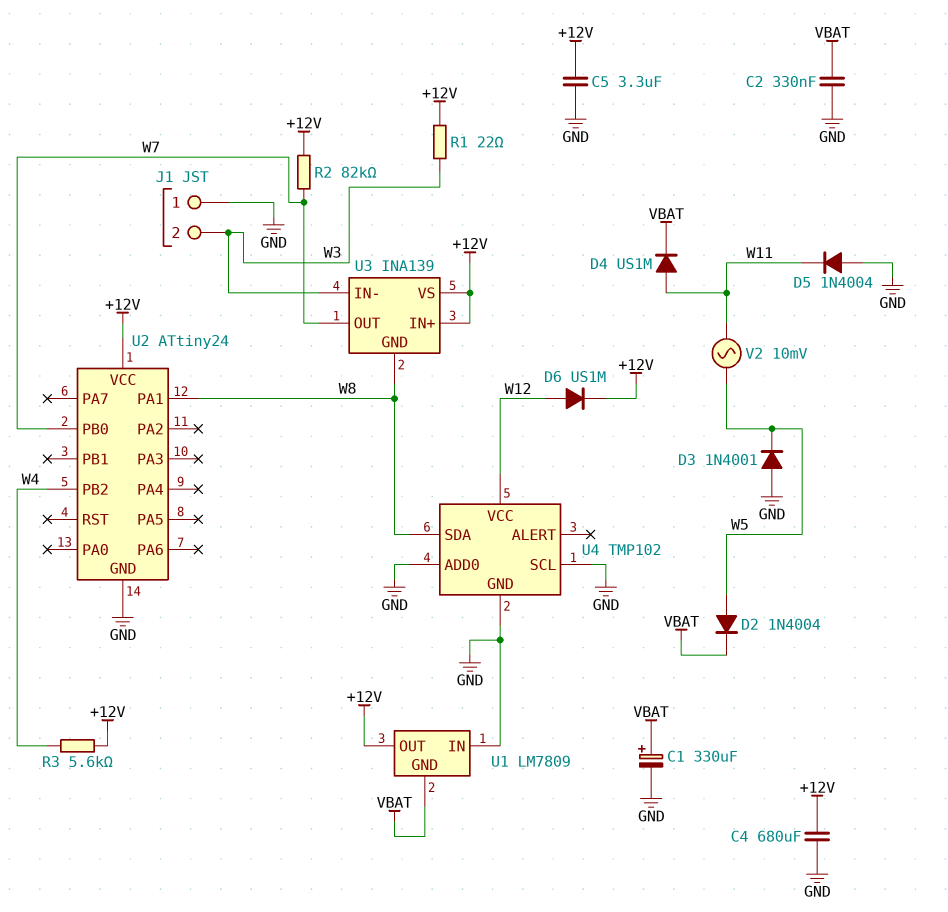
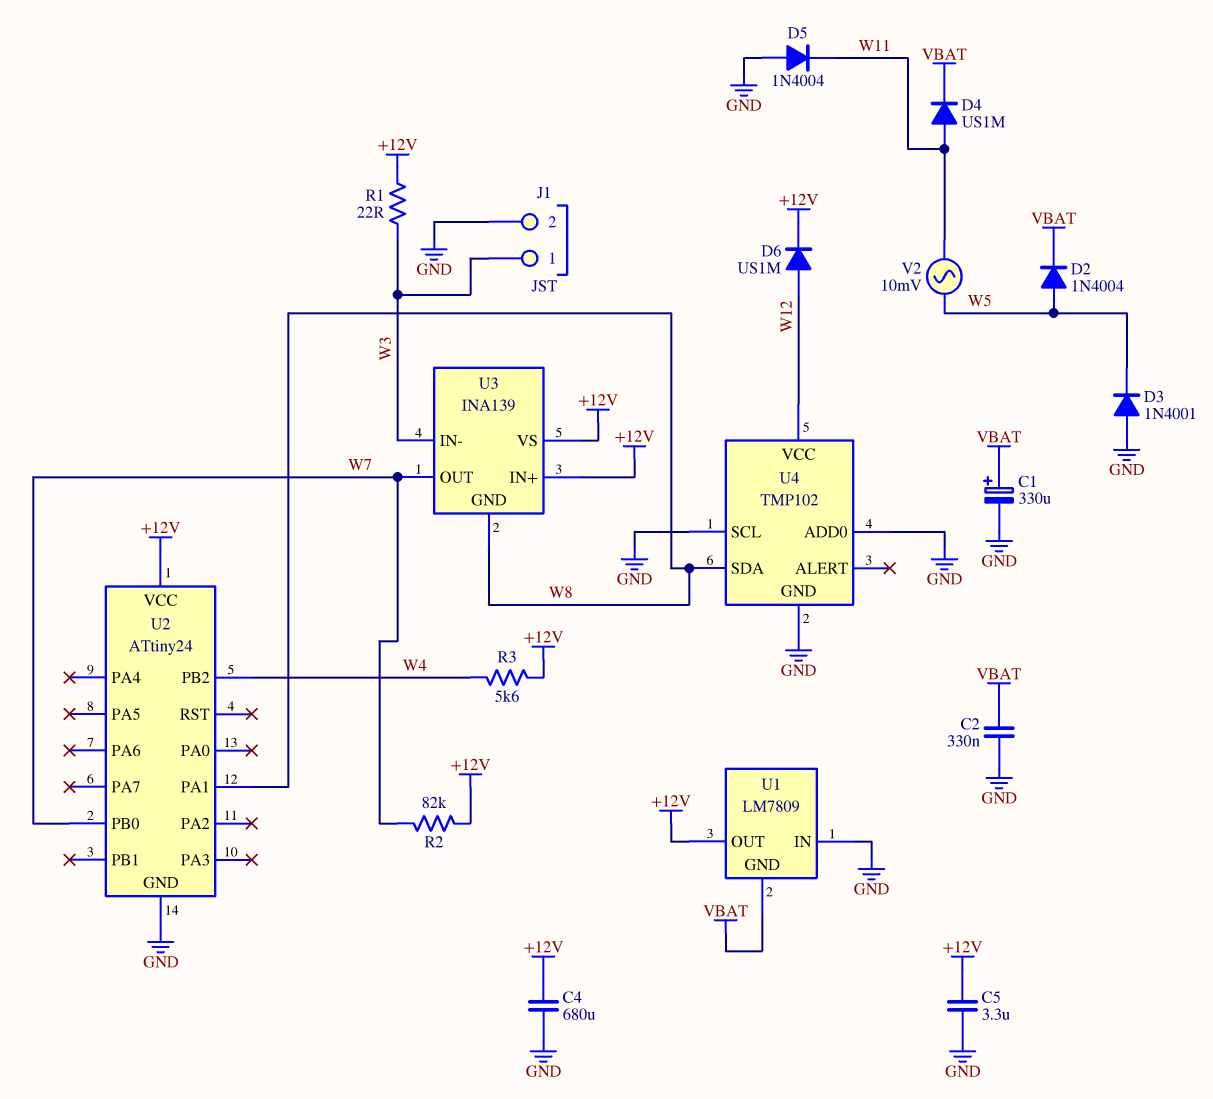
J1 pin 1: GND -> W3
J1 pin 2: W3 -> GND

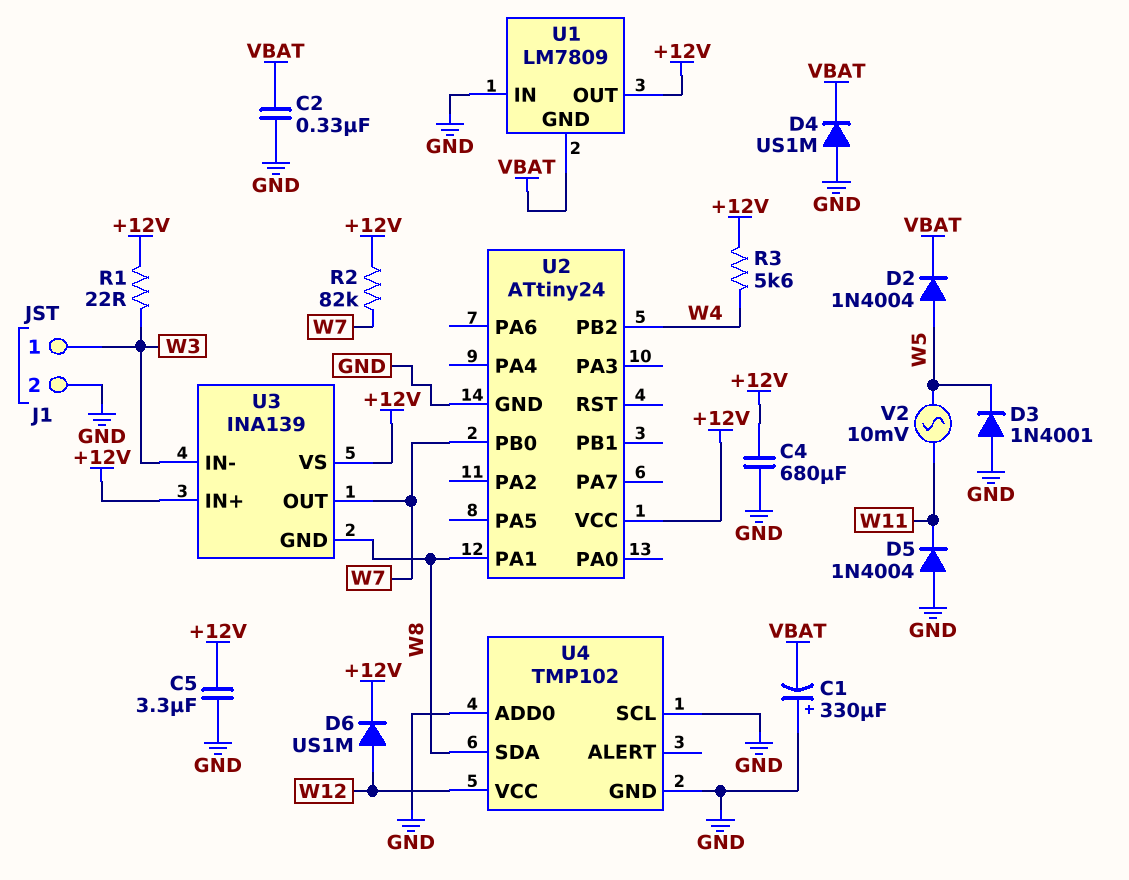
C1: 330uF (plus VBAT, minus GND) -> 330uF (plus GND, minus VBAT)
D4: diode US1M (A W11, K VBAT) -> diode US1M (A GND, K VBAT)

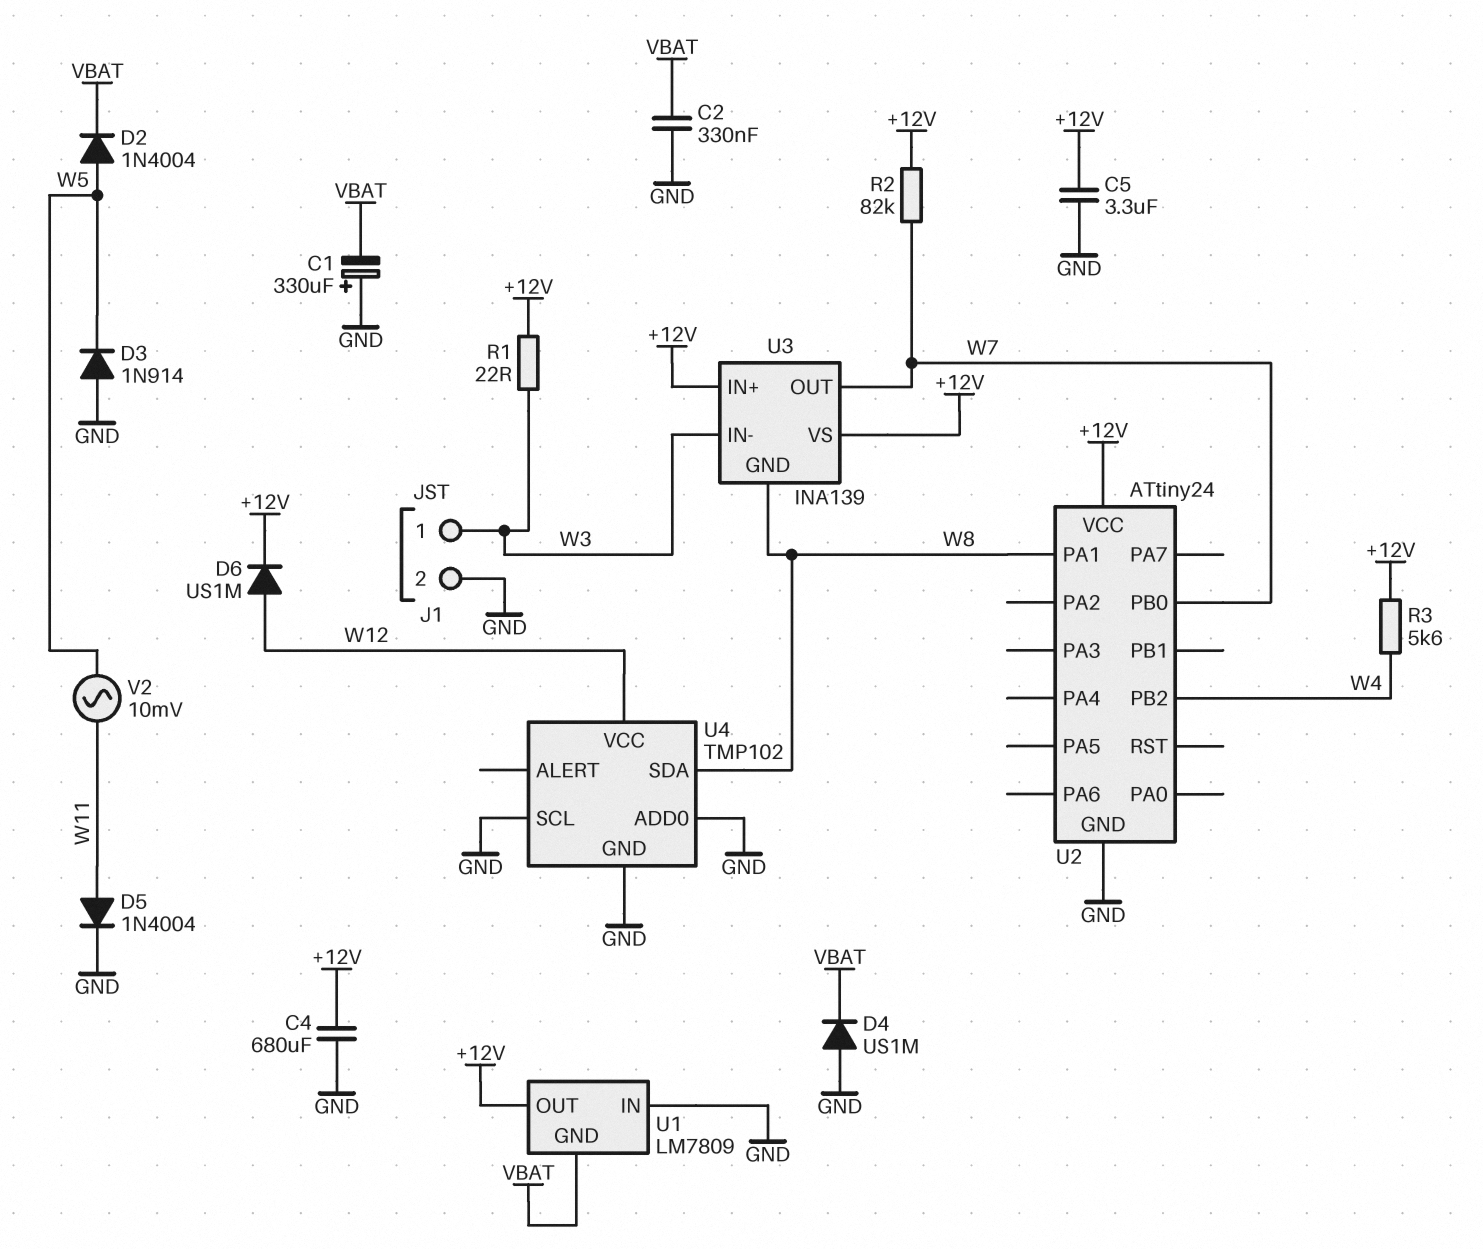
D3: diode 1N4001 (A GND, K W5) -> diode 1N914 (A GND, K W5)
D5: diode 1N4004 (A GND, K W11) -> diode 1N4004 (A W11, K GND)

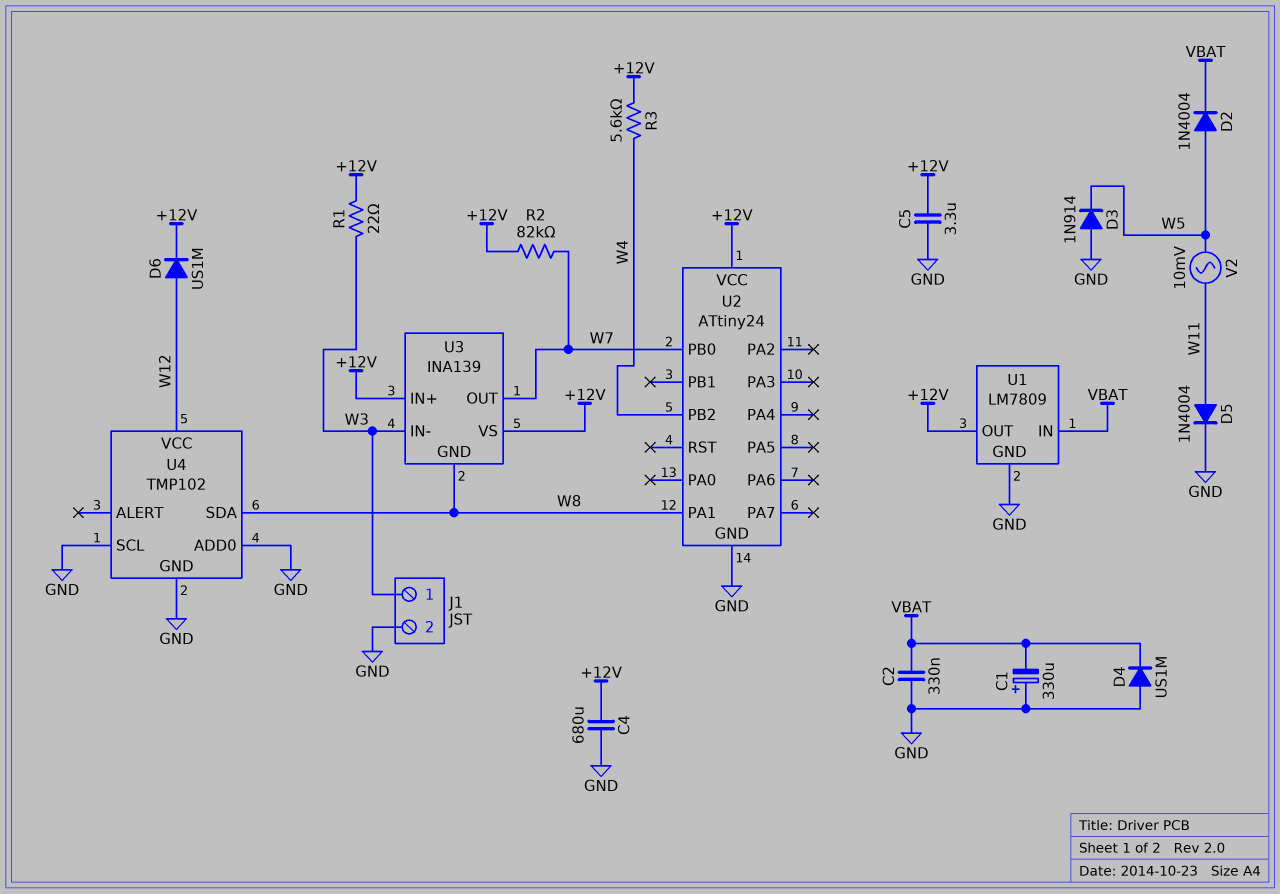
U1 pin GND: VBAT -> GND
U1 pin IN: GND -> VBAT

